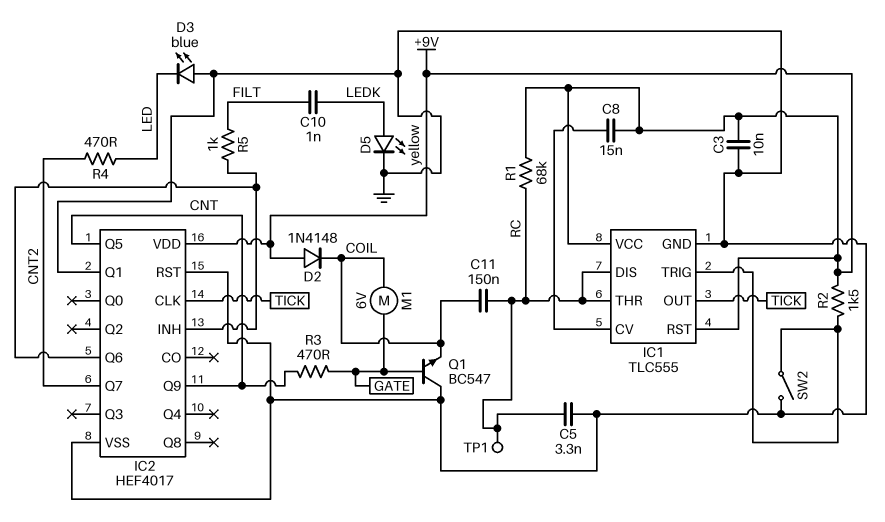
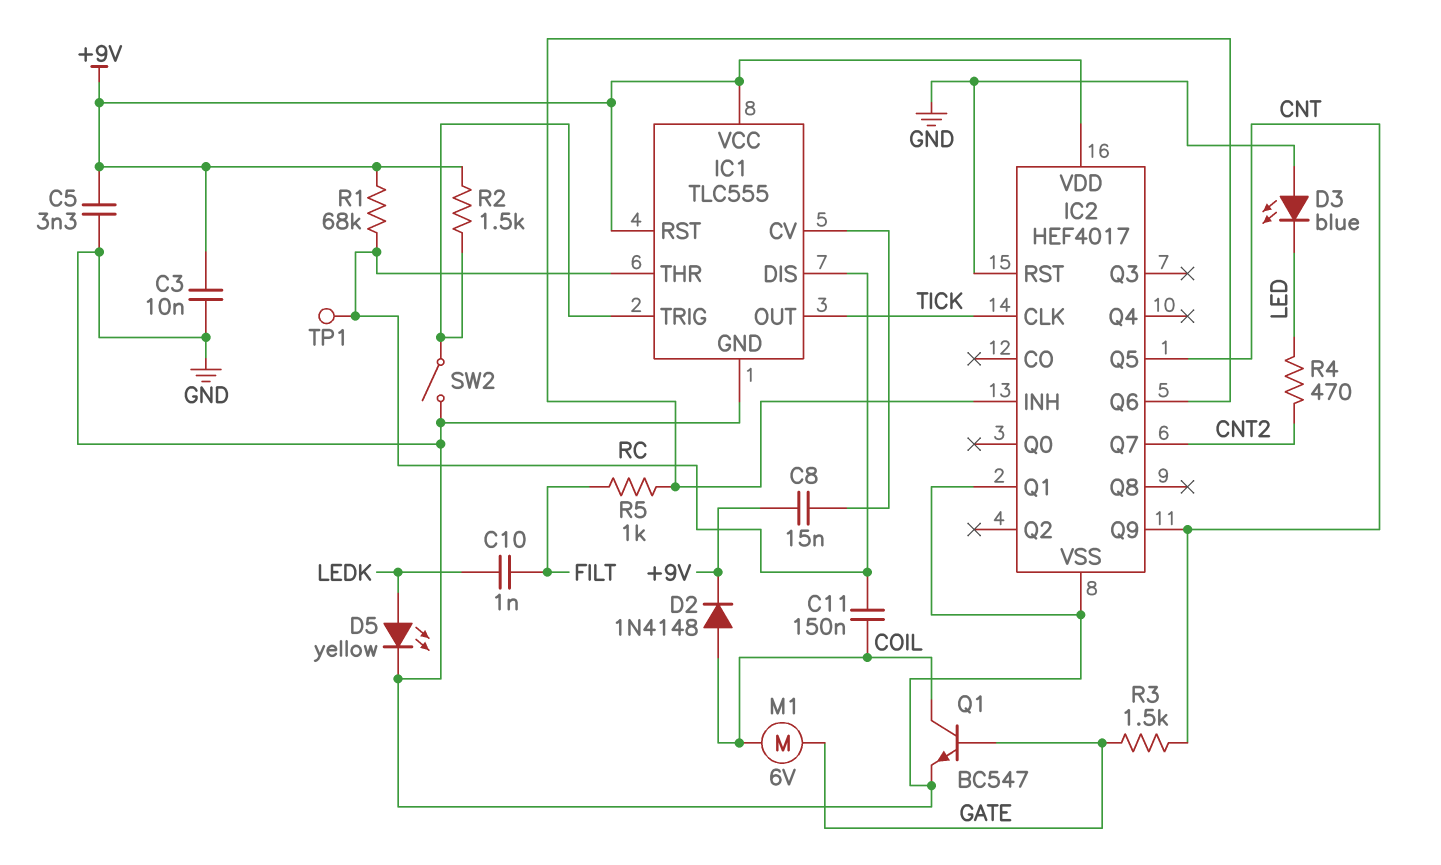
C5: 3.3nF (GND, RC) -> 3.3nF (+9V, GND)
D2: diode 1N4148 (A +9V, K COIL) -> diode 1N4148 (A COIL, K +9V)
Q1: NPN BC547 (B GATE, C GND, E COIL) -> NPN BC547 (B GATE, C COIL, E GND)
R3: 470 (CNT, GATE) -> 1.5k (CNT, GATE)

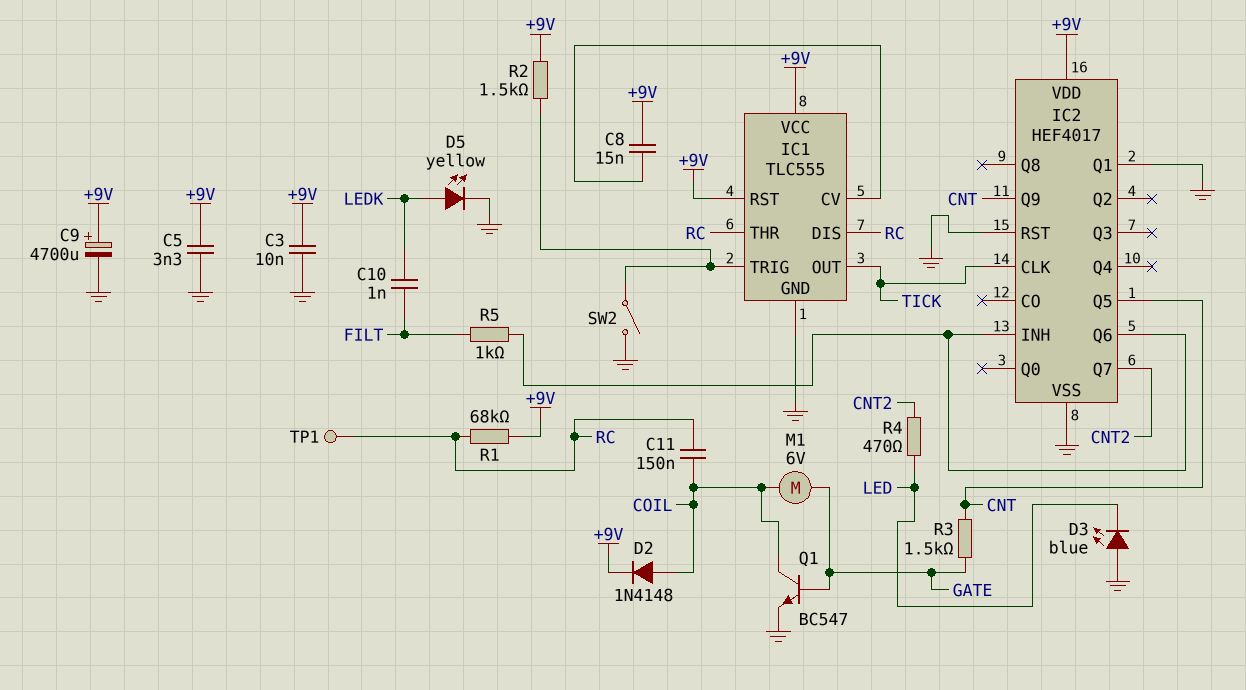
C9: none -> 4700uF (plus +9V, minus GND)

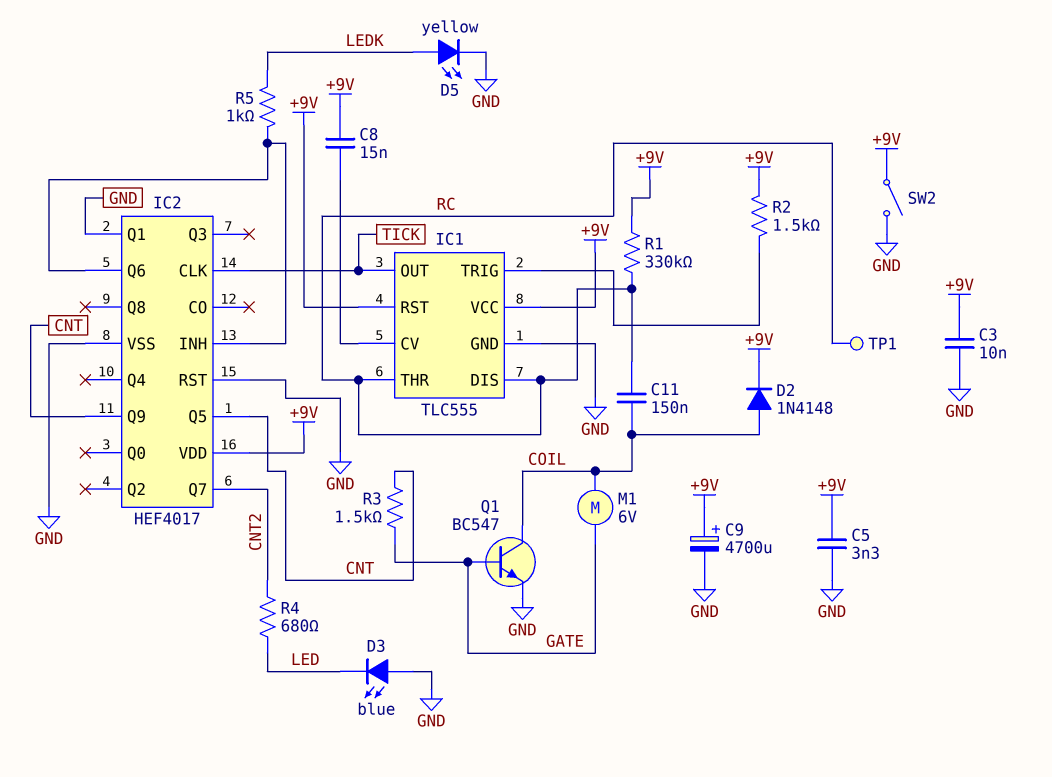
C10: 1nF (FILT, LEDK) -> none
R1: 68k (+9V, RC) -> 330k (+9V, RC)
R4: 470 (CNT2, LED) -> 680 (CNT2, LED)
R5: 1k (FILT, IC2/INH) -> 1k (IC2/INH, LEDK)
SW2: switch (GND, IC1/TRIG) -> switch (+9V, GND)

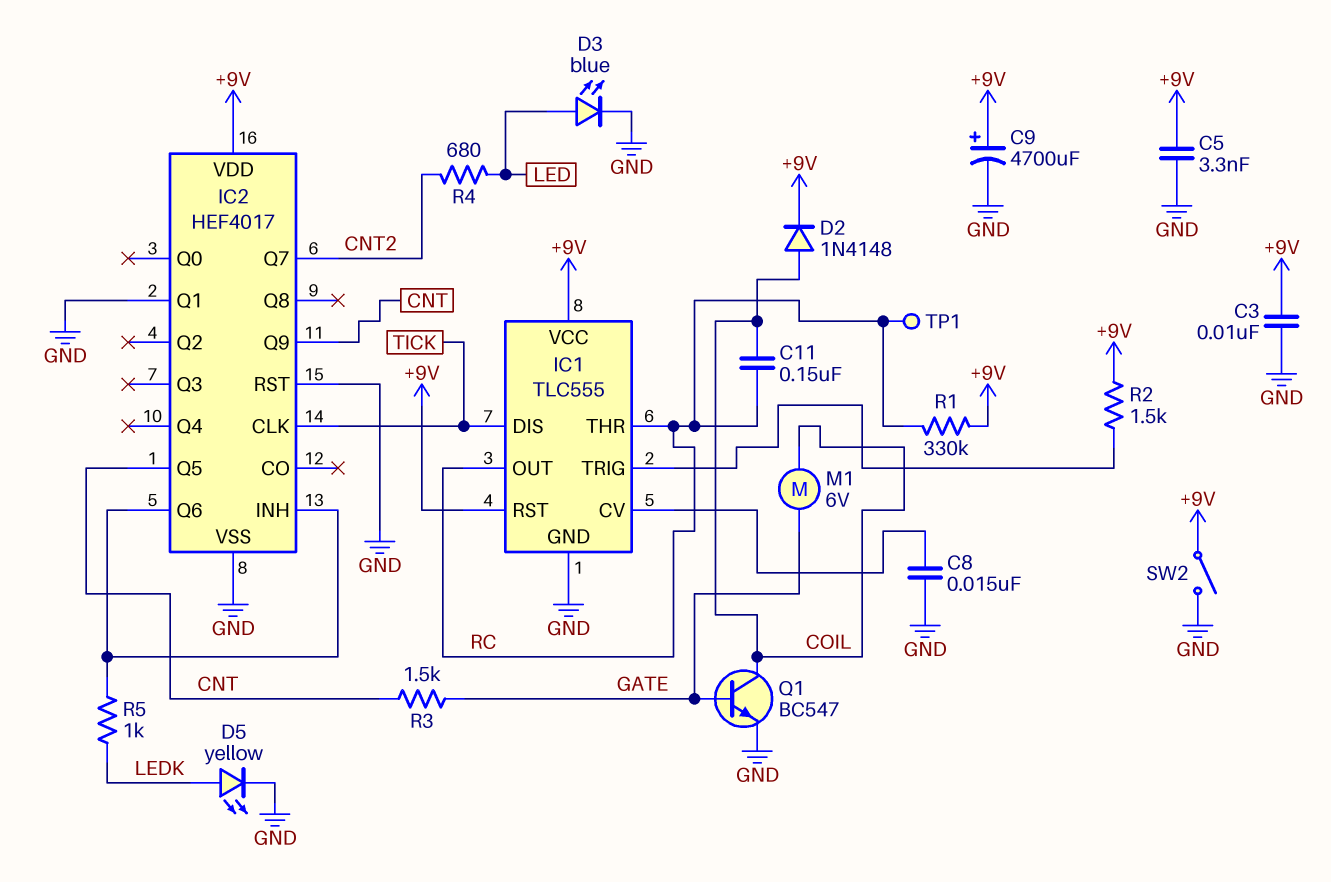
C8: 15nF (+9V, IC1/CV) -> 15nF (GND, IC1/CV)
D3: LED blue (A GND, K LED) -> LED blue (A LED, K GND)
IC1 pin DIS: RC -> TICK
IC1 pin OUT: TICK -> RC

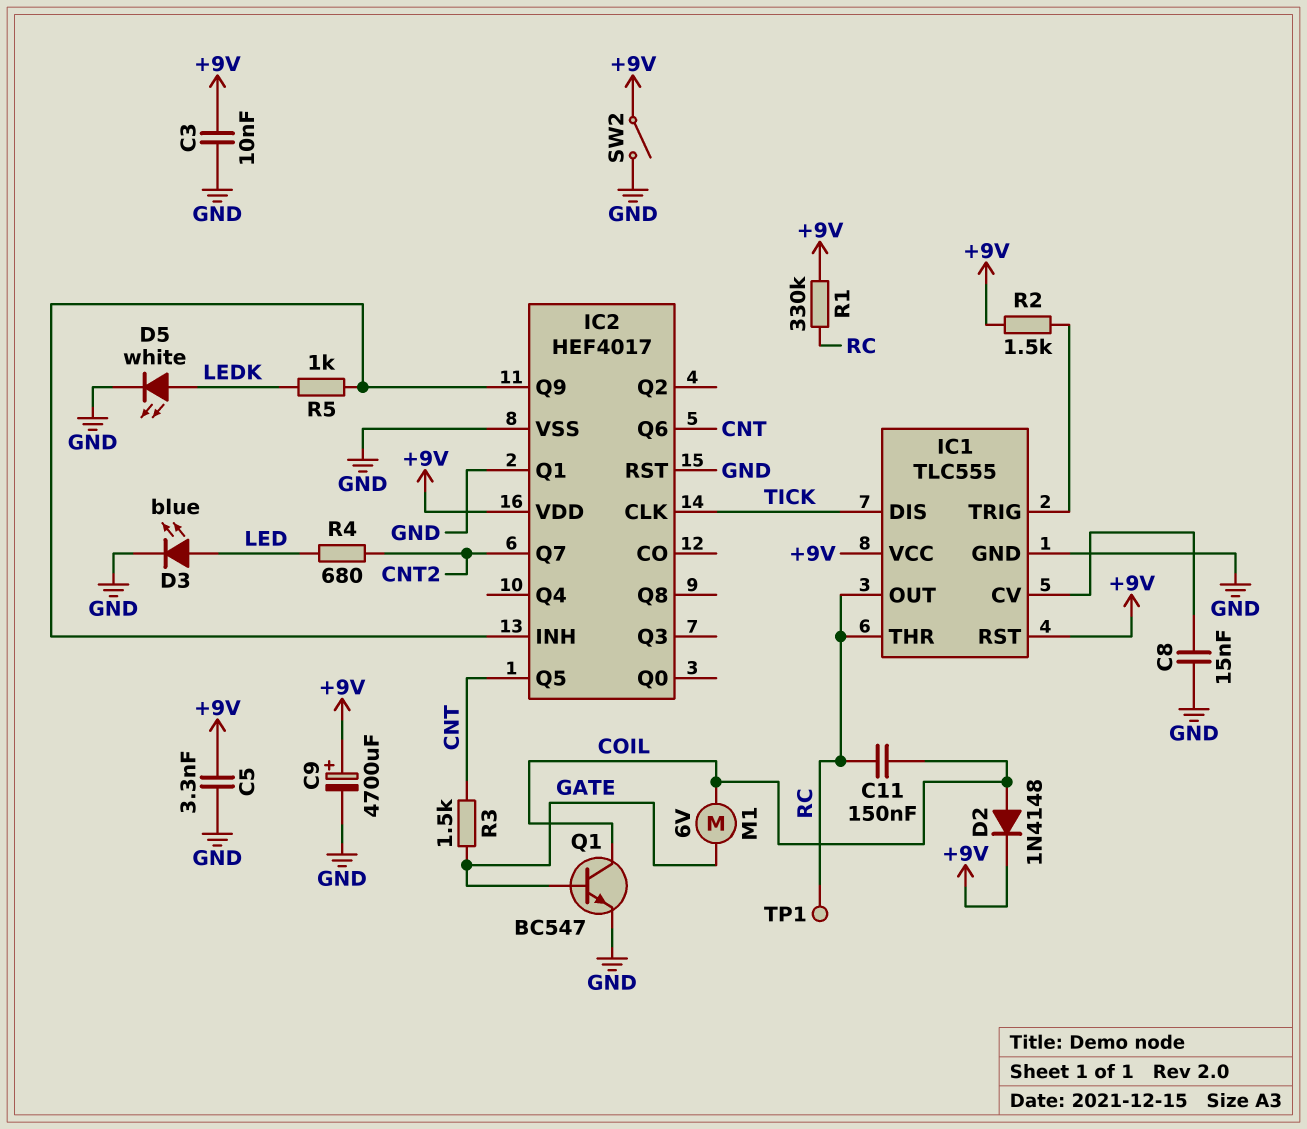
D5: LED yellow (A LEDK, K GND) -> LED white (A LEDK, K GND)
IC2 pin Q6: IC2/INH -> CNT
IC2 pin Q9: CNT -> IC2/INH

